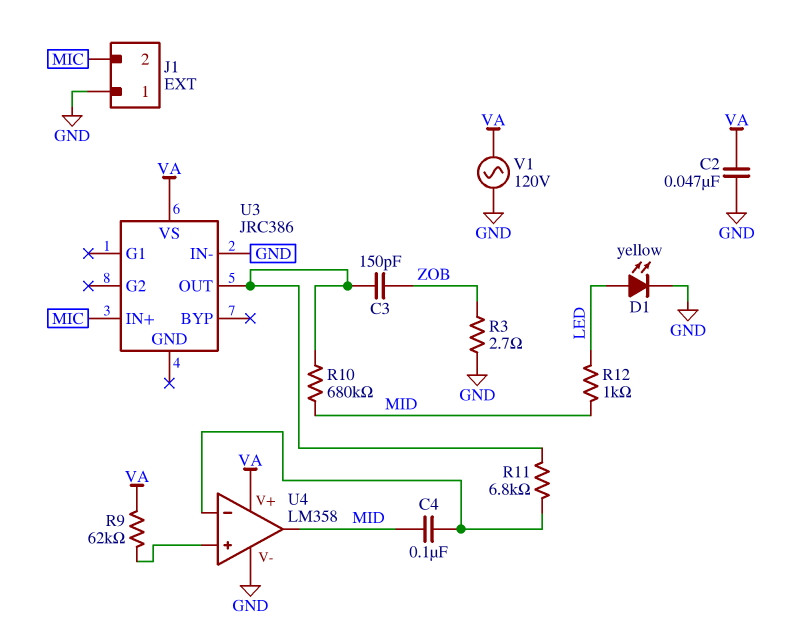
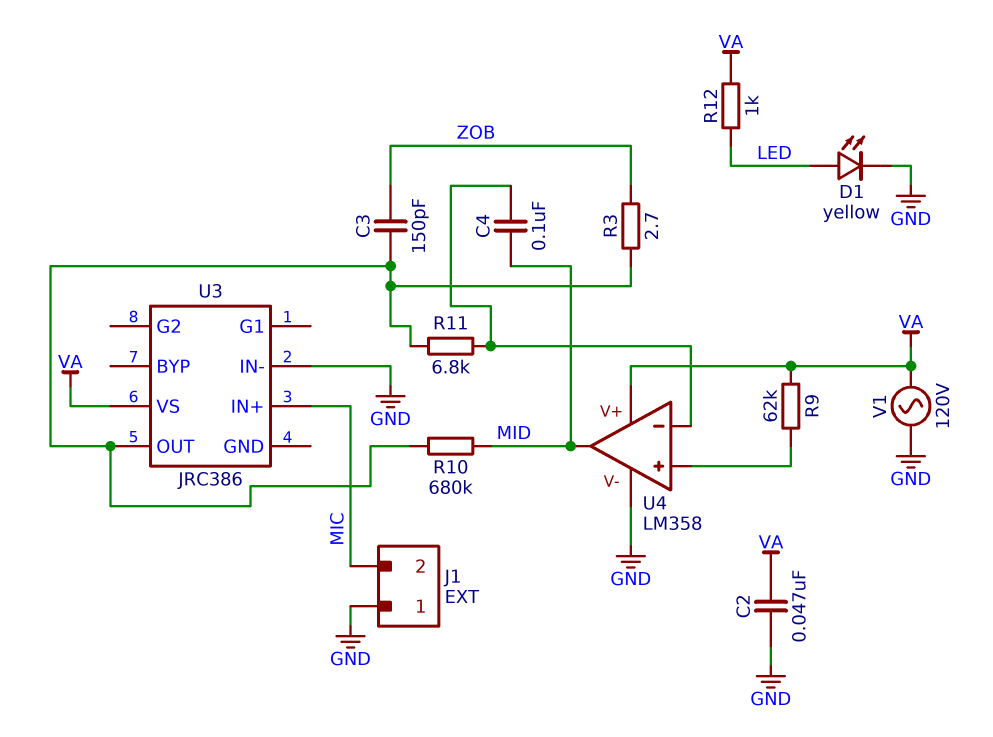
R3: 2.7 (GND, ZOB) -> 2.7 (U3/OUT, ZOB)
R12: 1k (LED, MID) -> 1k (LED, VA)

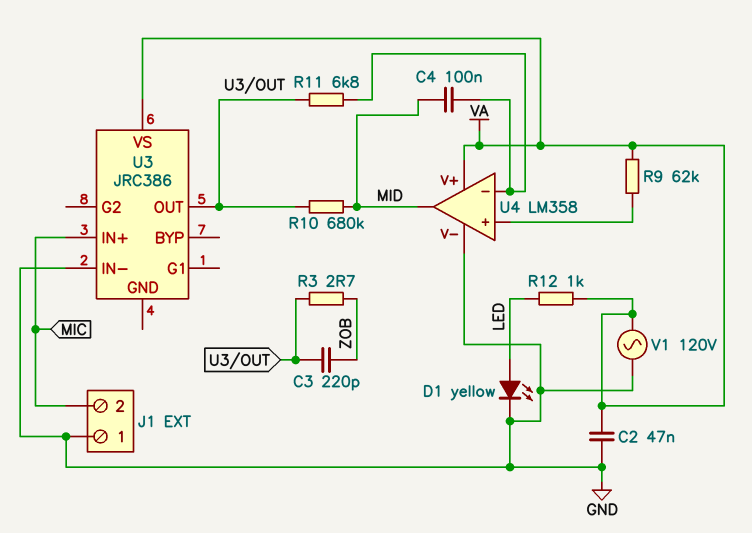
C3: 150pF (U3/OUT, ZOB) -> 220pF (U3/OUT, ZOB)

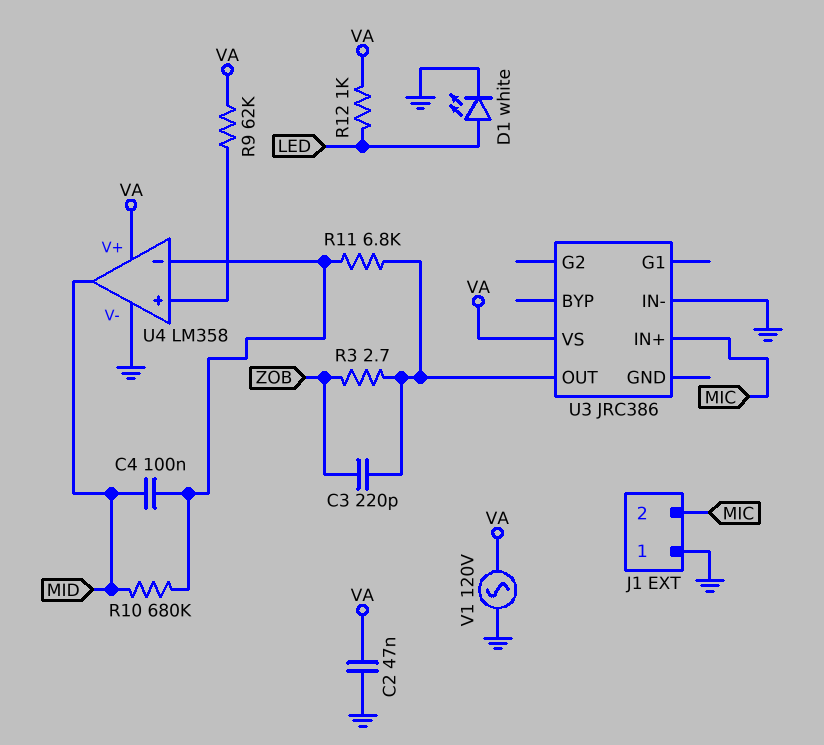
D1: LED yellow (A LED, K GND) -> LED white (A LED, K GND)
R10: 680k (MID, U3/OUT) -> 680k (MID, U4/in-)

